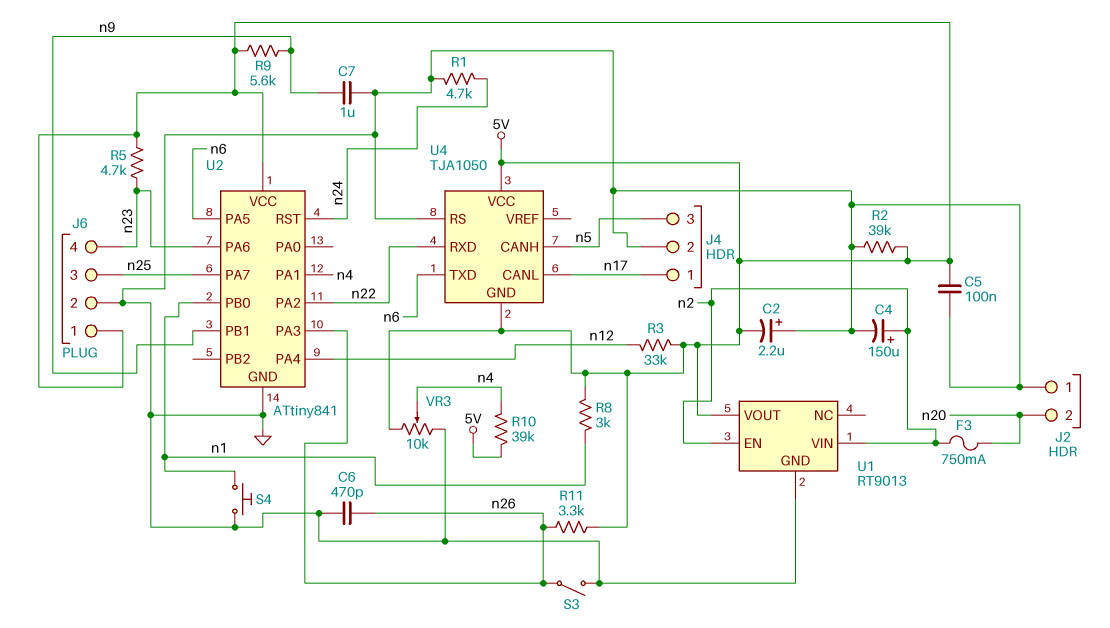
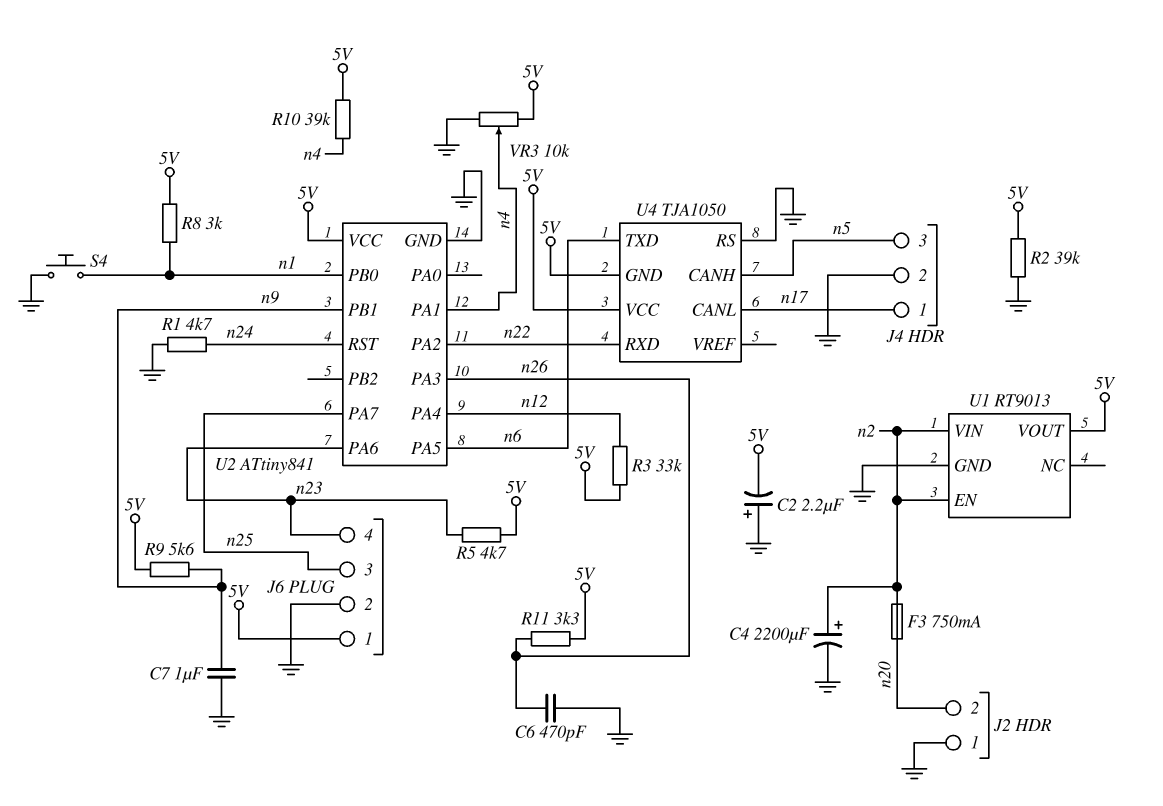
C4: 150uF (plus n2, minus GND) -> 2200uF (plus n2, minus GND)
C5: 100nF (5V, GND) -> none
S3: switch (GND, n26) -> none

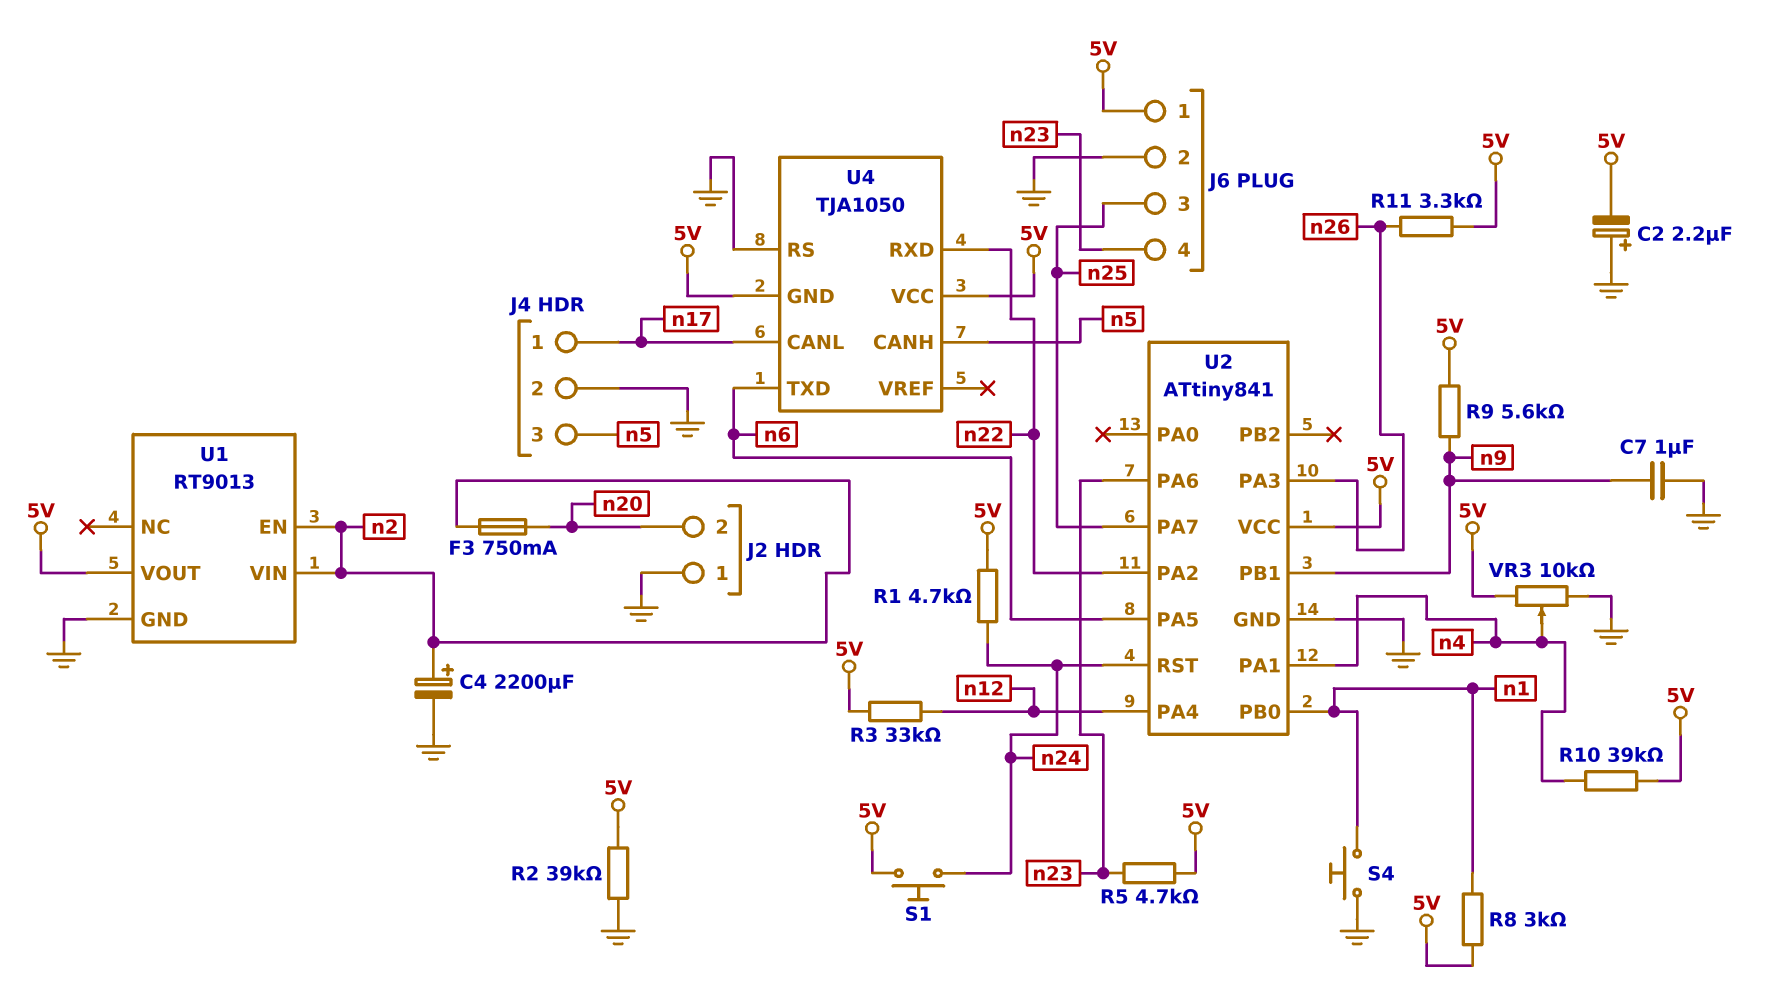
C6: 470pF (GND, n26) -> none
R1: 4.7k (GND, n24) -> 4.7k (5V, n24)
S1: none -> button (5V, n24)

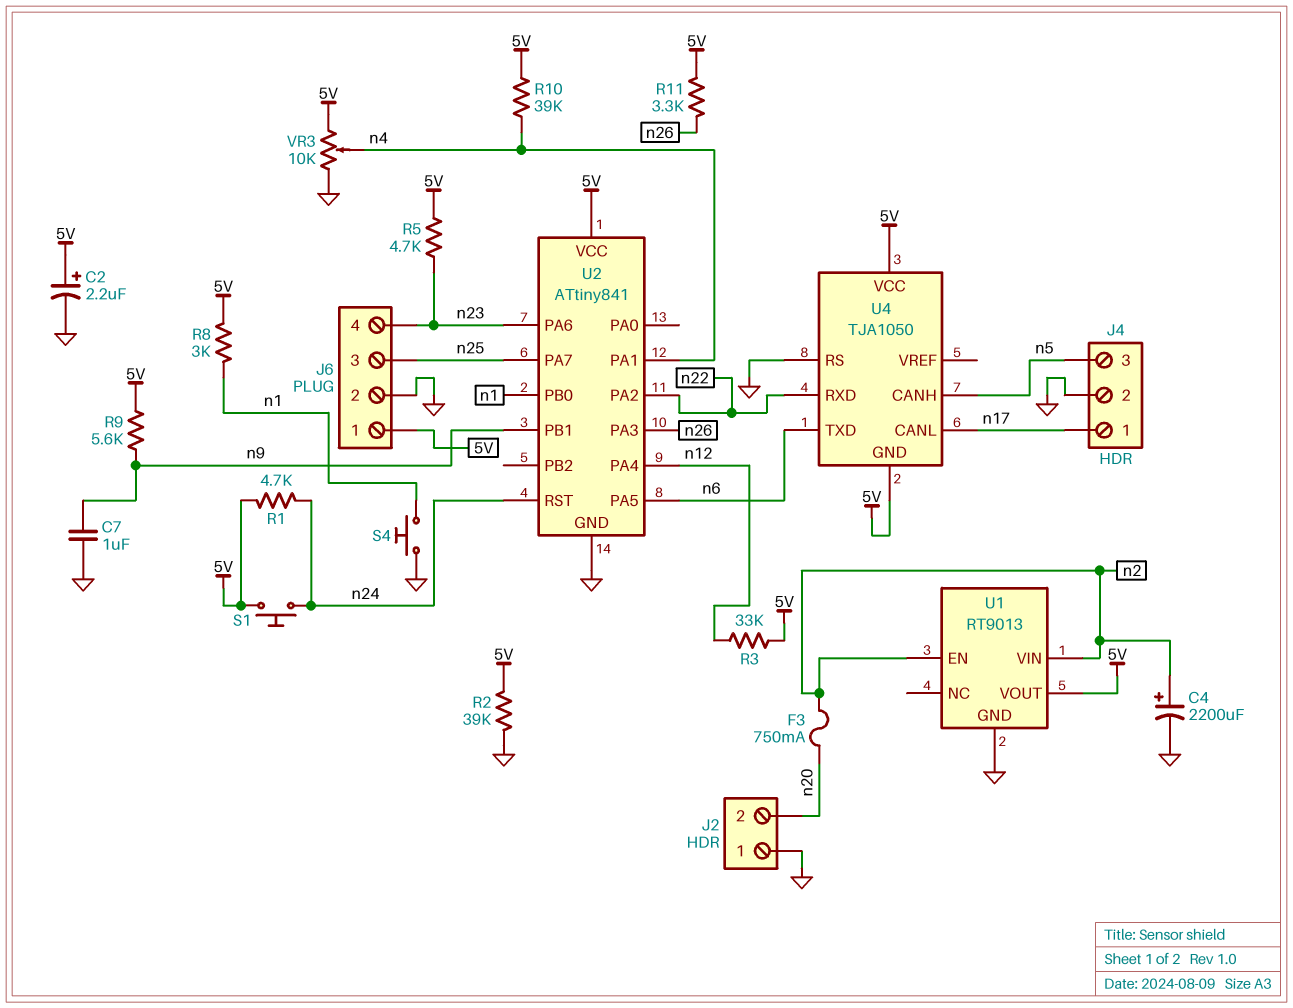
C2: 2.2uF (plus GND, minus 5V) -> 2.2uF (plus 5V, minus GND)

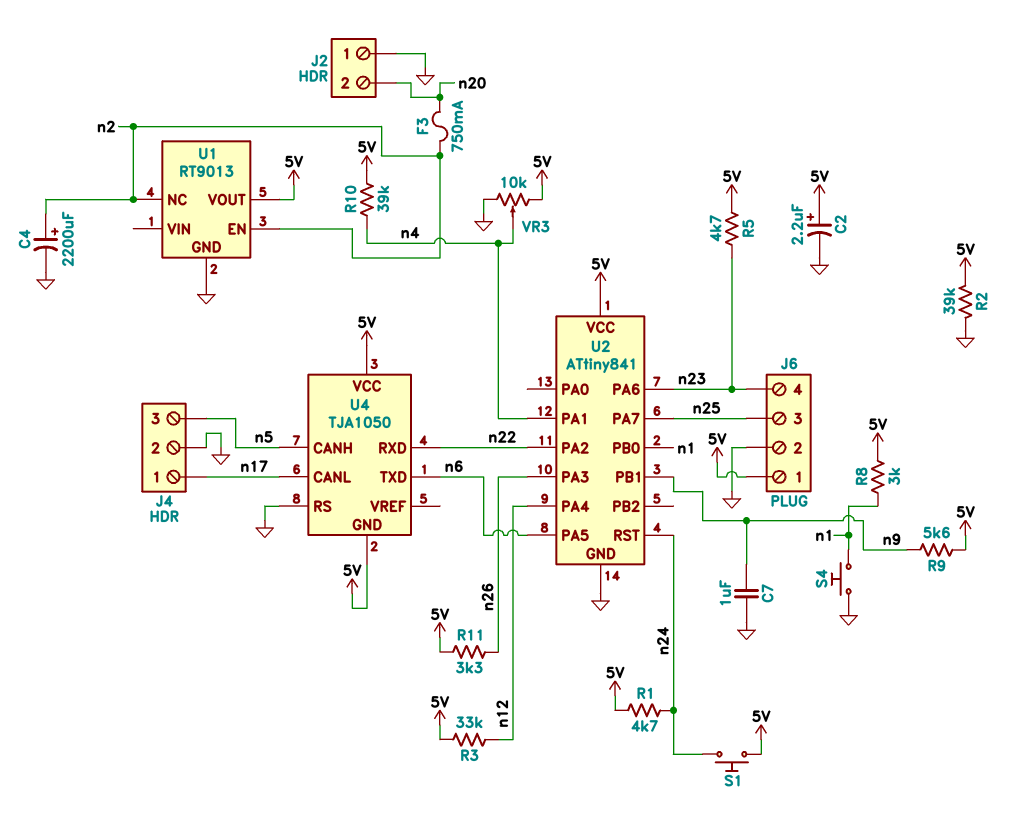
U1 pin NC: none -> n2
U1 pin VIN: n2 -> none

